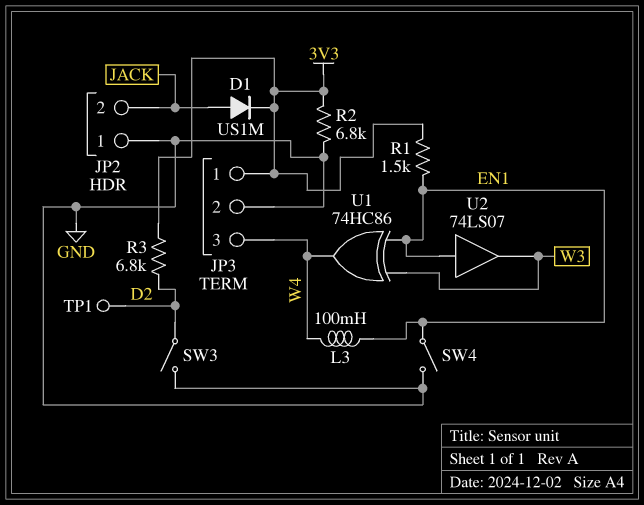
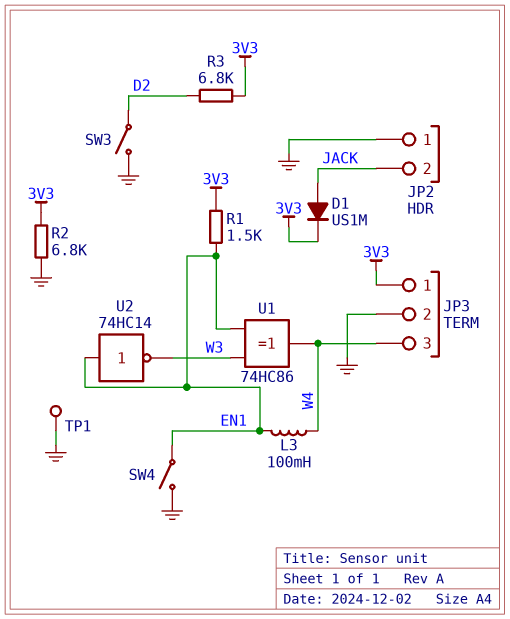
TP1: test point (D2) -> test point (GND)
U2: buffer 74LS07 (in EN1, out W3) -> NOT 74HC14 (in EN1, out W3)

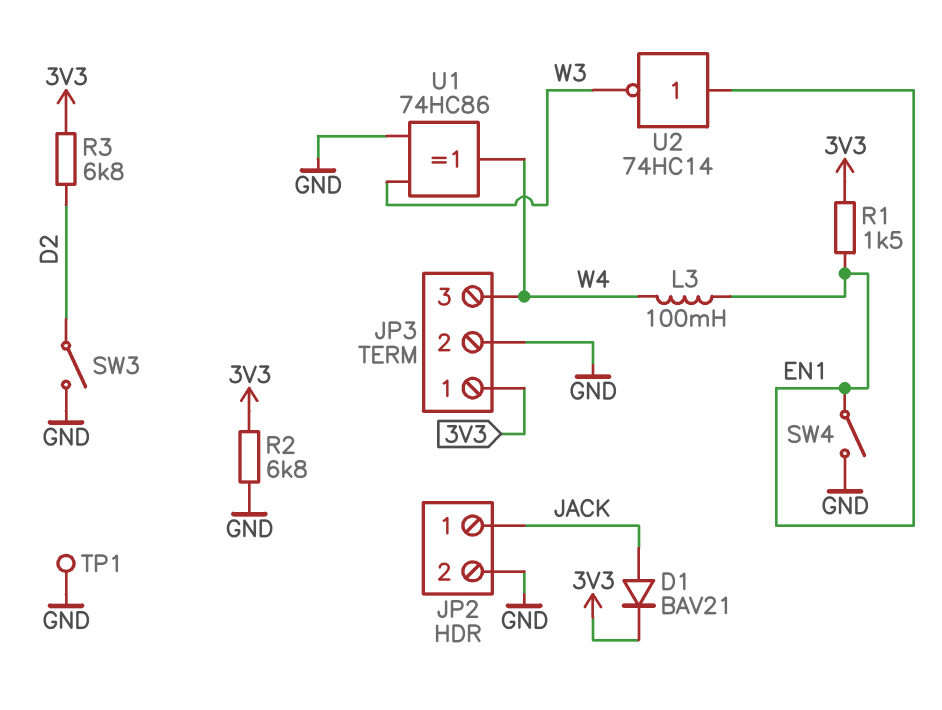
D1: diode US1M (A JACK, K 3V3) -> diode BAV21 (A JACK, K 3V3)
JP2 pin 1: GND -> JACK
JP2 pin 2: JACK -> GND
U1: XOR 74HC86 (in EN1, in W3, out W4) -> XOR 74HC86 (in GND, in W3, out W4)

